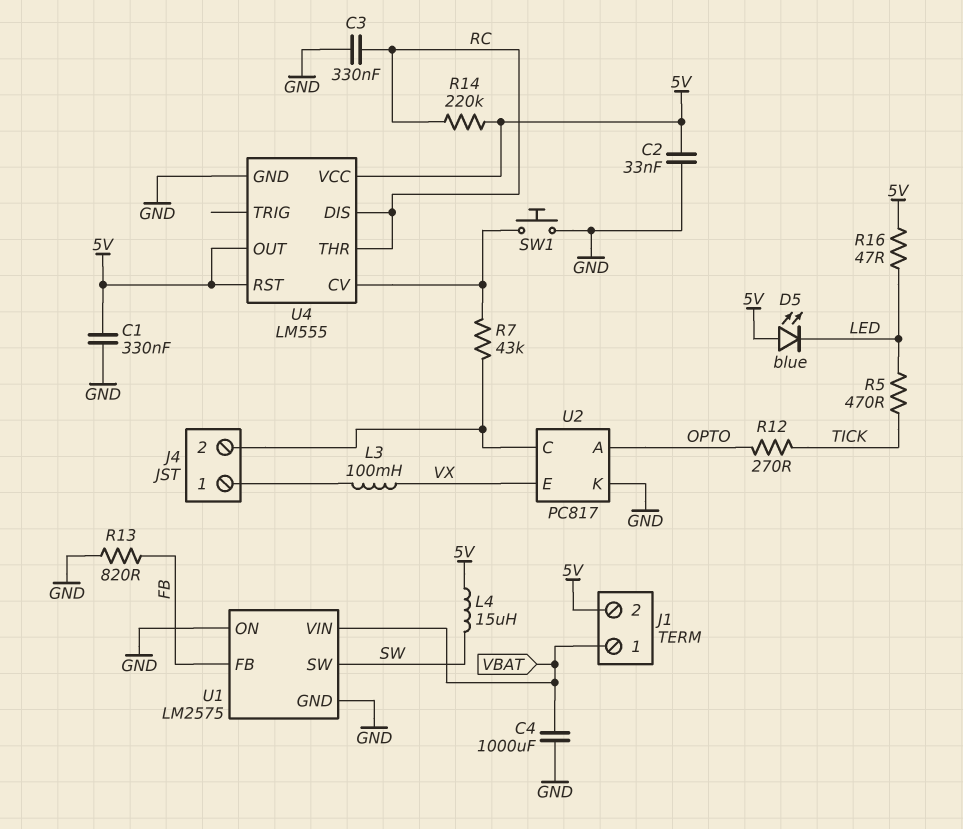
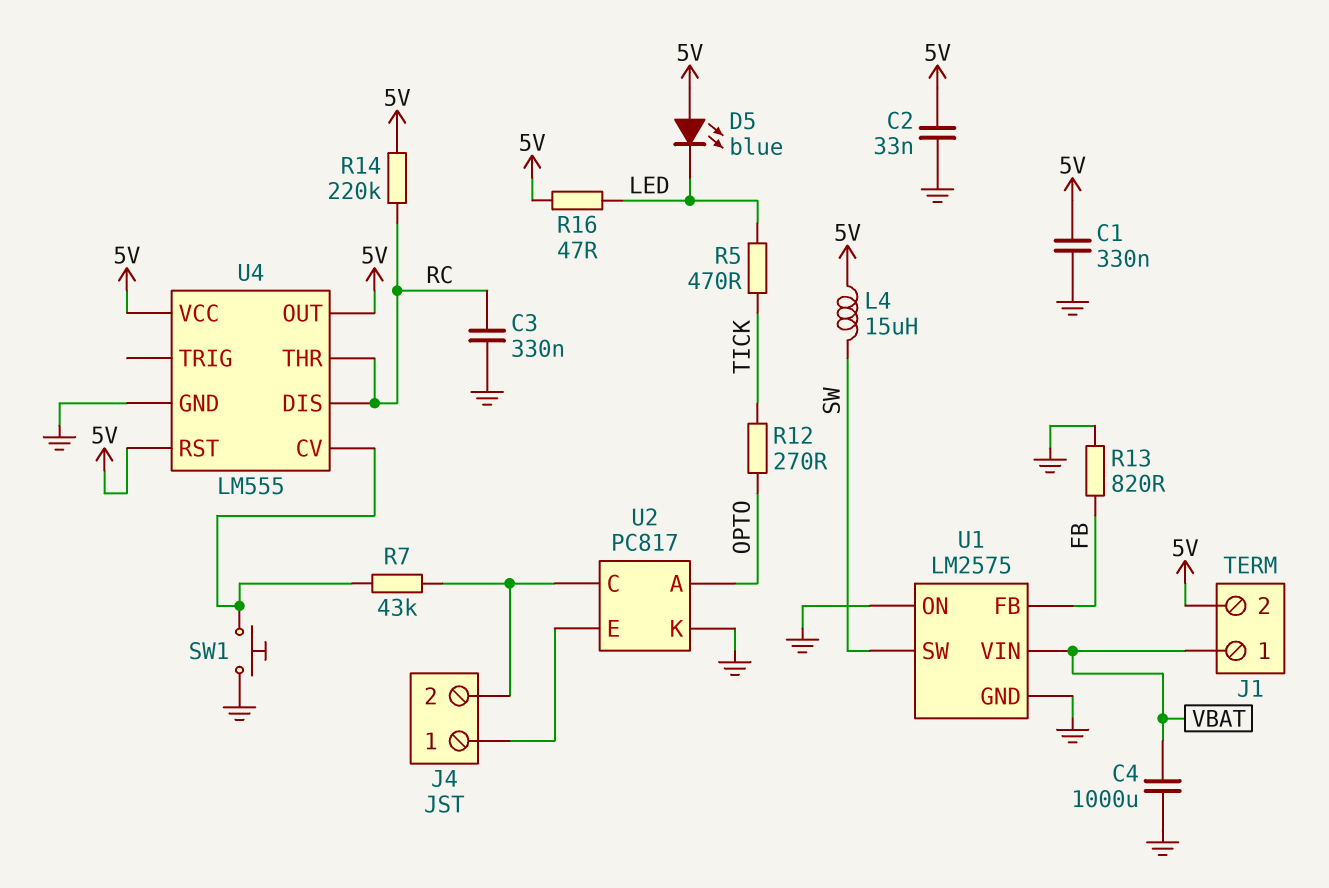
L3: 100mH (J4/1, VX) -> none
U2 pin E: VX -> J4/1

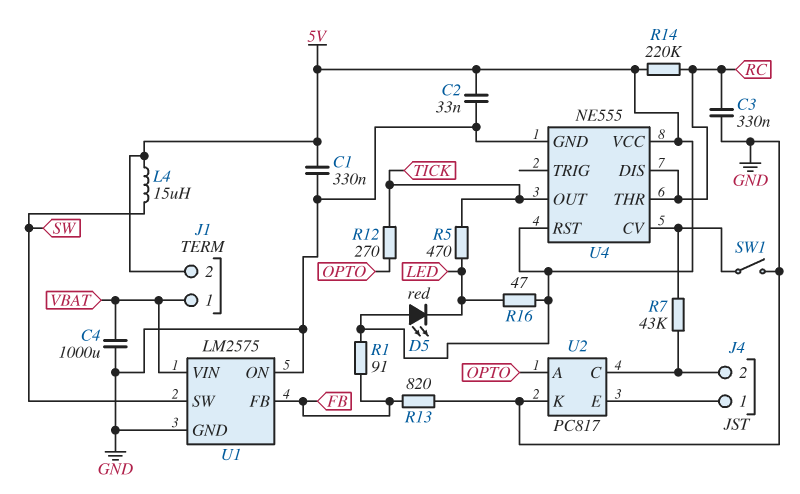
D5: LED blue (A 5V, K LED) -> LED red (A 5V, K LED)
R1: none -> 91 (5V, FB)
SW1: button (GND, U4/CV) -> switch (GND, U4/CV)
U4: LM555 -> NE555
U4 pin OUT: 5V -> TICK

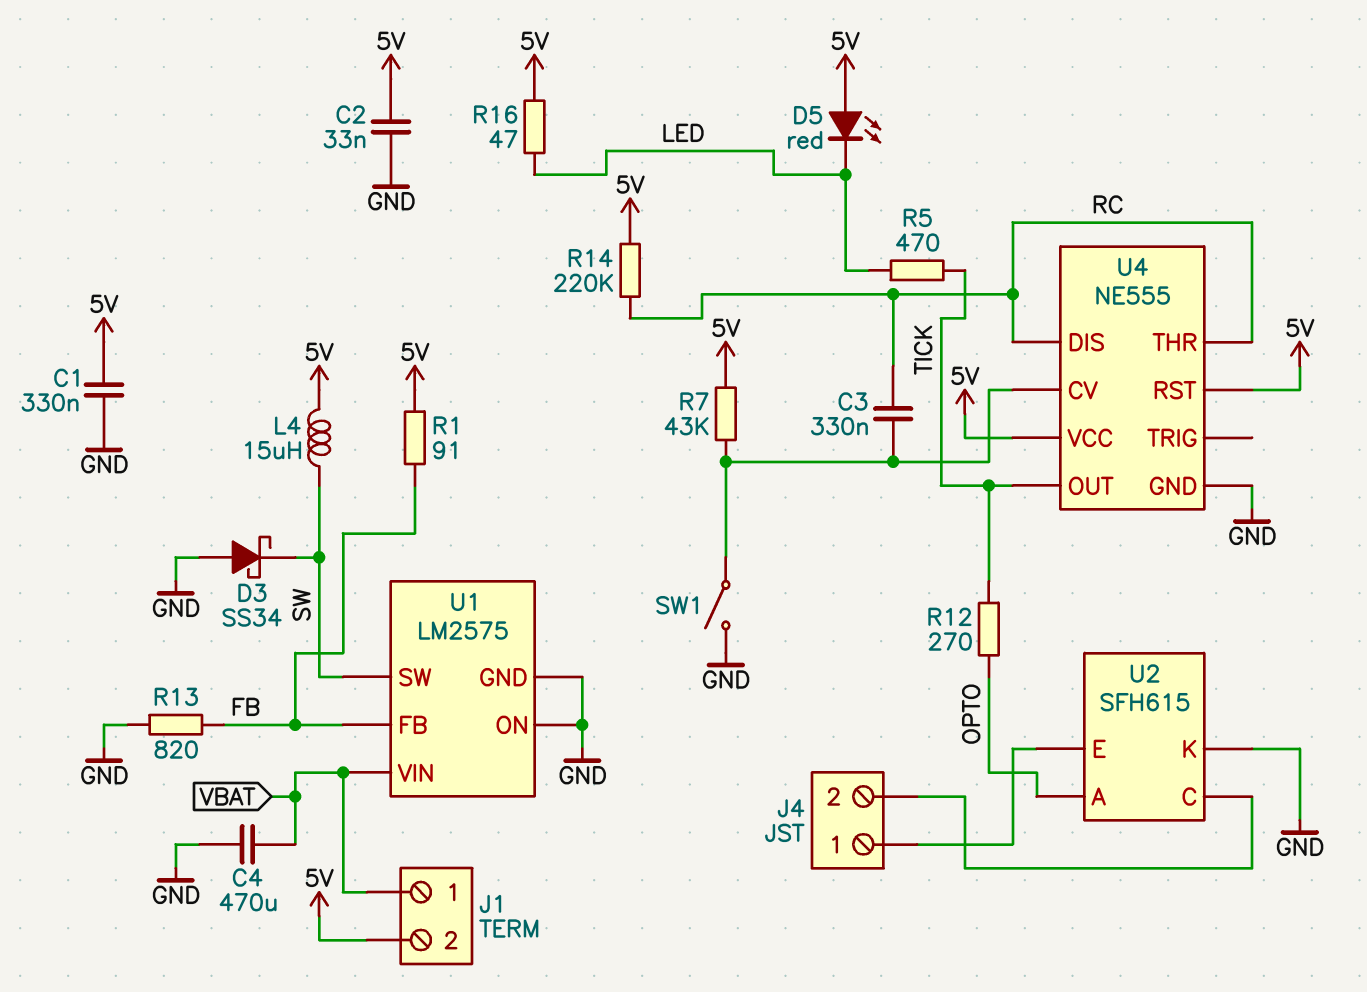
C3: 330nF (GND, RC) -> 330nF (RC, U4/CV)
C4: 1000uF (GND, VBAT) -> 470uF (GND, VBAT)
D3: none -> schottky SS34 (A GND, K SW)
R7: 43k (J4/2, U4/CV) -> 43k (5V, U4/CV)
U2: PC817 -> SFH615

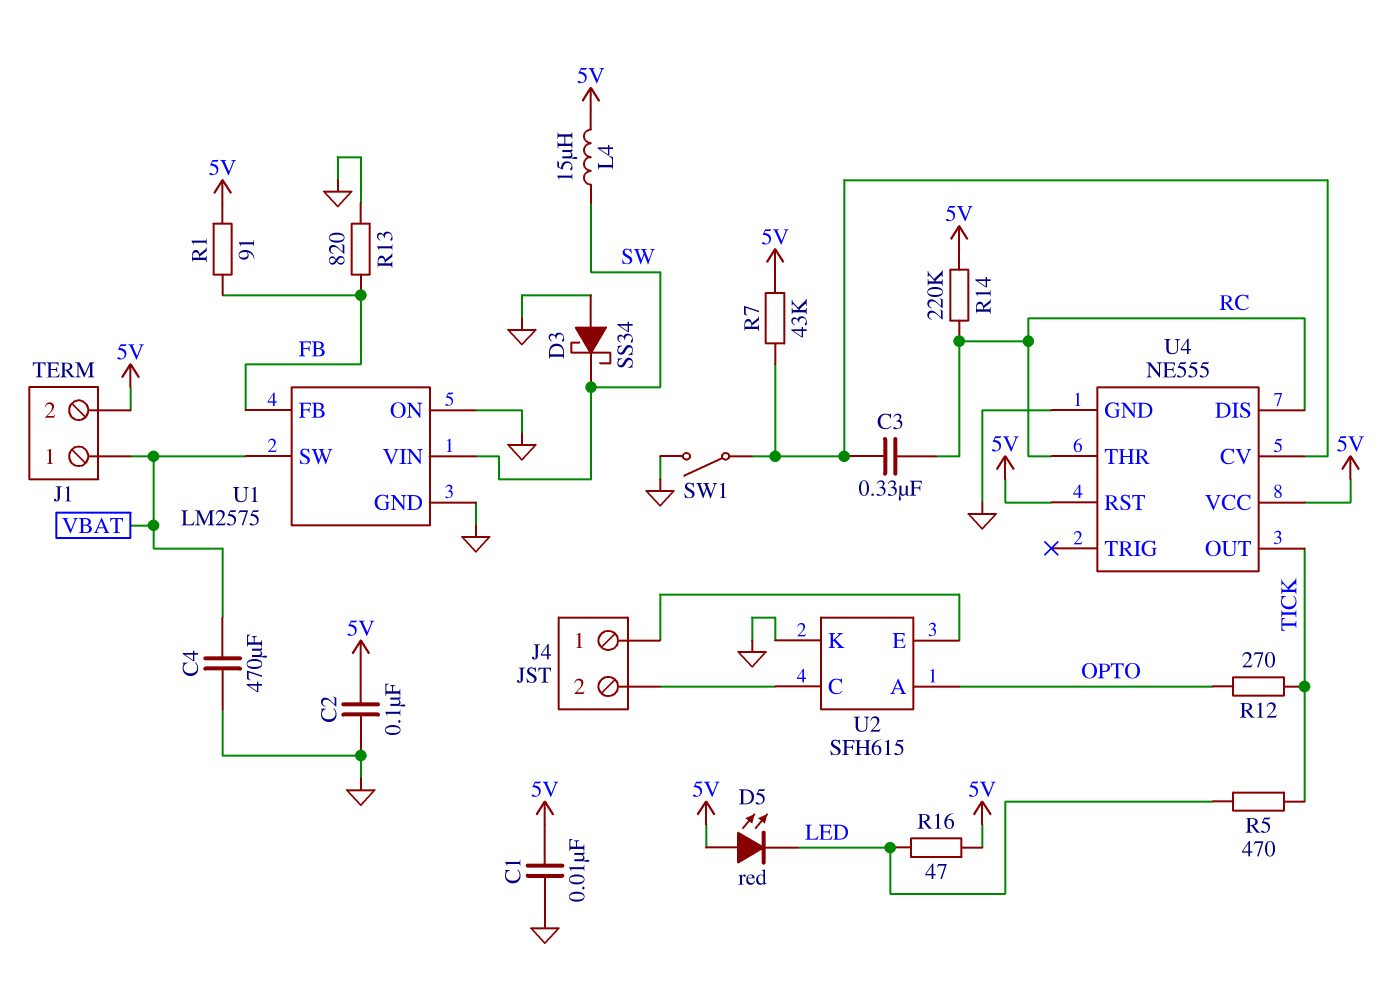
C1: 330nF (5V, GND) -> 10nF (5V, GND)
C2: 33nF (5V, GND) -> 100nF (5V, GND)
U1 pin SW: SW -> VBAT
U1 pin VIN: VBAT -> SW

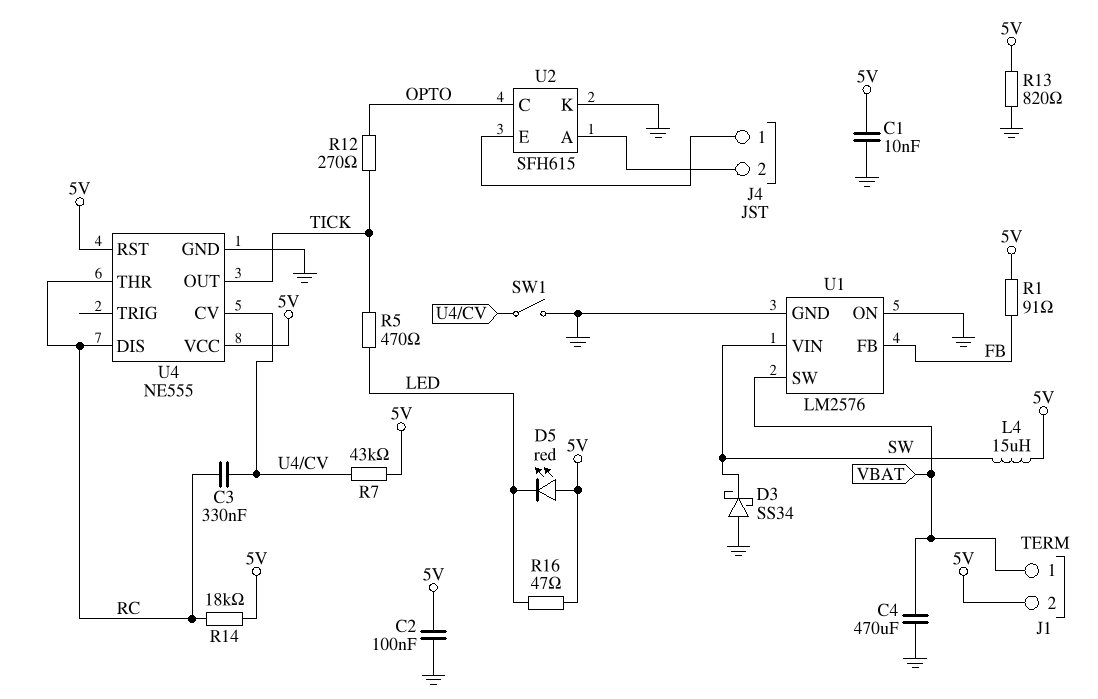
R13: 820 (FB, GND) -> 820 (5V, GND)
R14: 220k (5V, RC) -> 18k (5V, RC)
U1: LM2575 -> LM2576
U2 pin A: OPTO -> J4/2
U2 pin C: J4/2 -> OPTO

